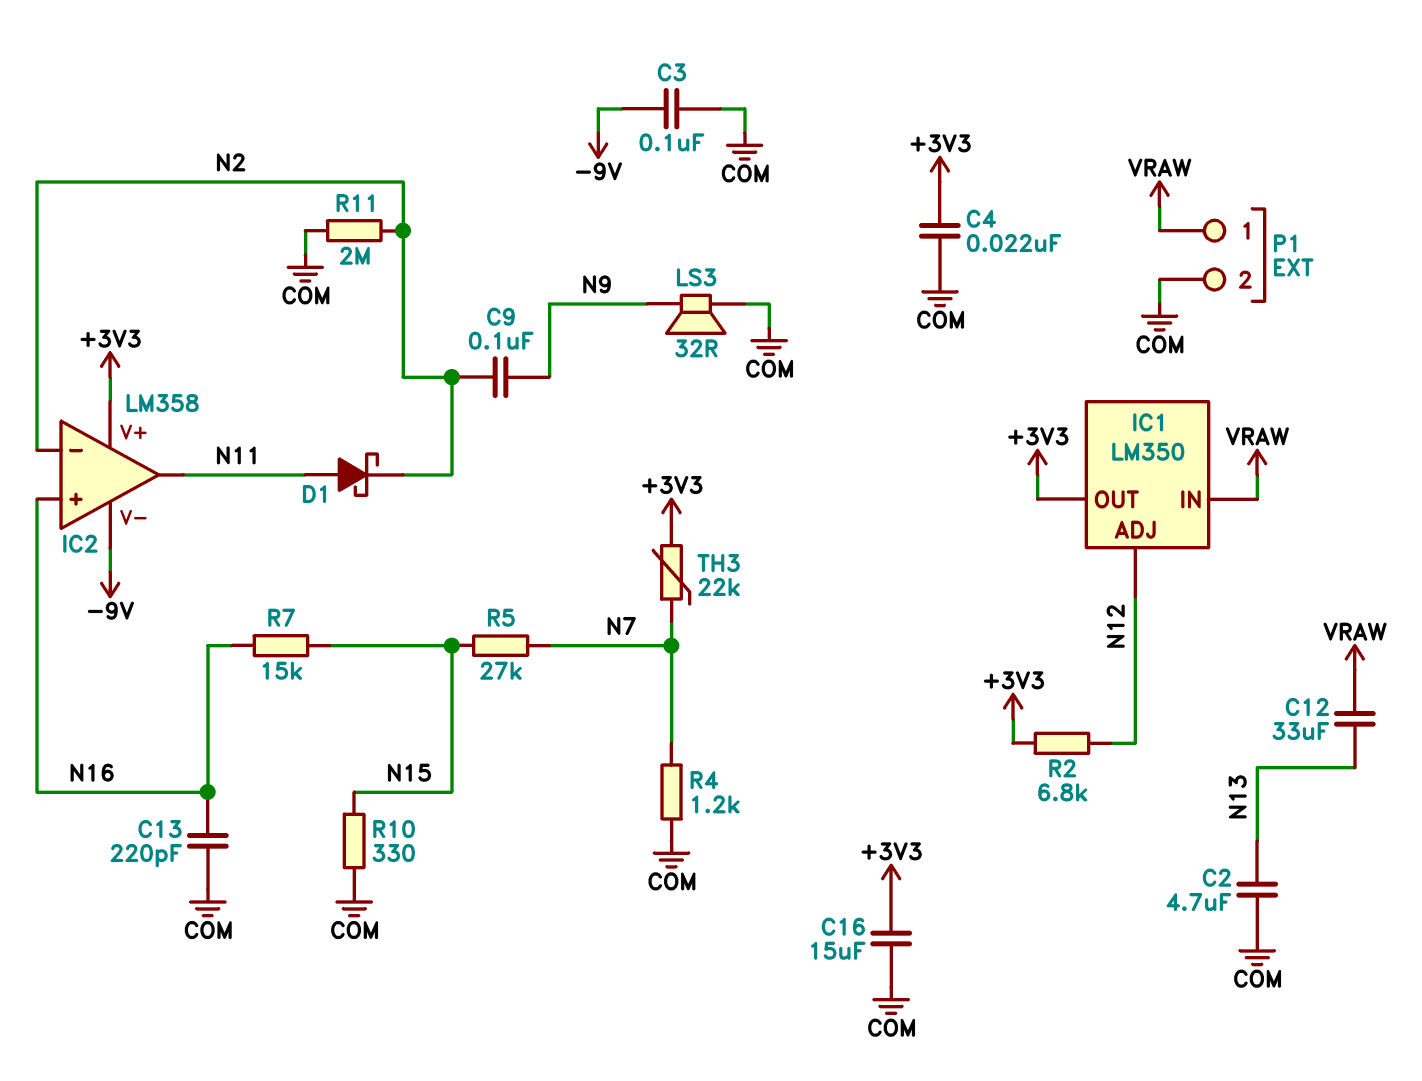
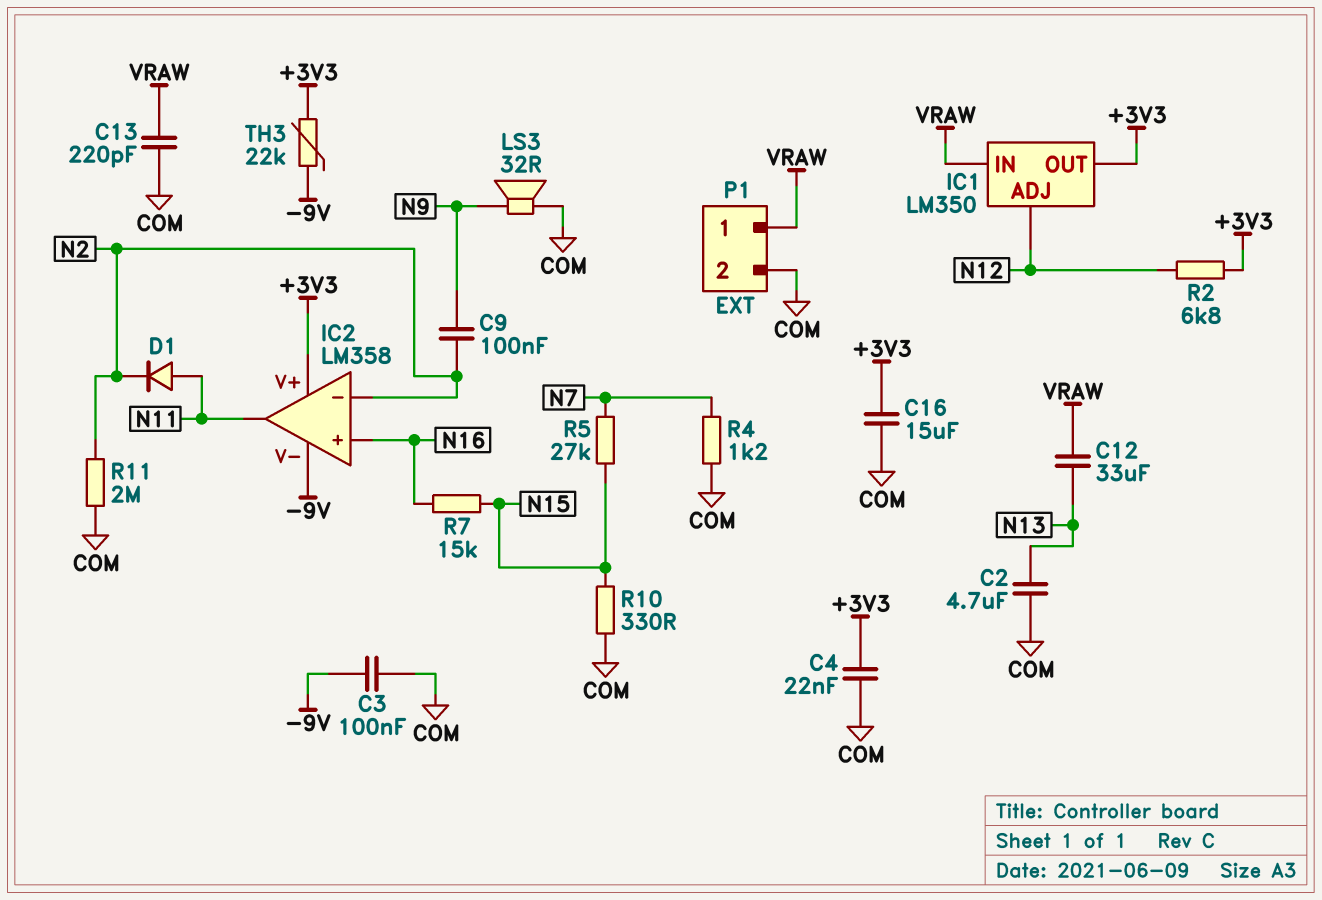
C13: 220pF (COM, N16) -> 220pF (COM, VRAW)
D1: schottky (A N11, K N2) -> diode (A N11, K N2)
TH3: 22k (+3V3, N7) -> 22k (+3V3, -9V)

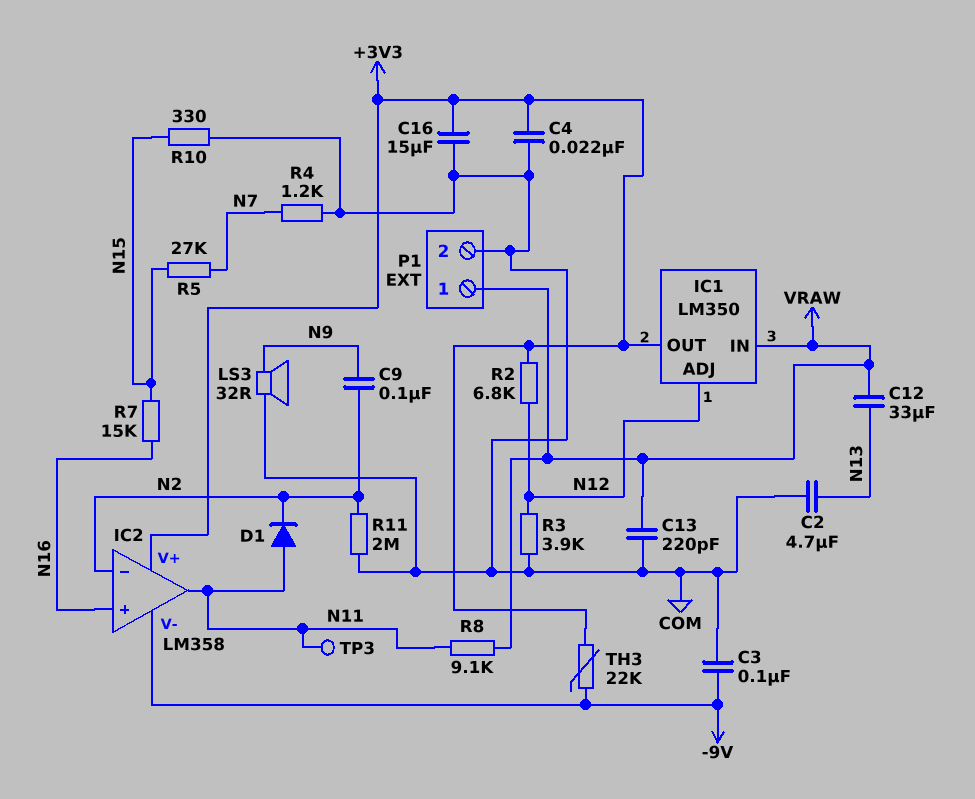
R3: none -> 3.9k (COM, N12)
R8: none -> 9.1k (N11, VRAW)
TP3: none -> test point (N11)

